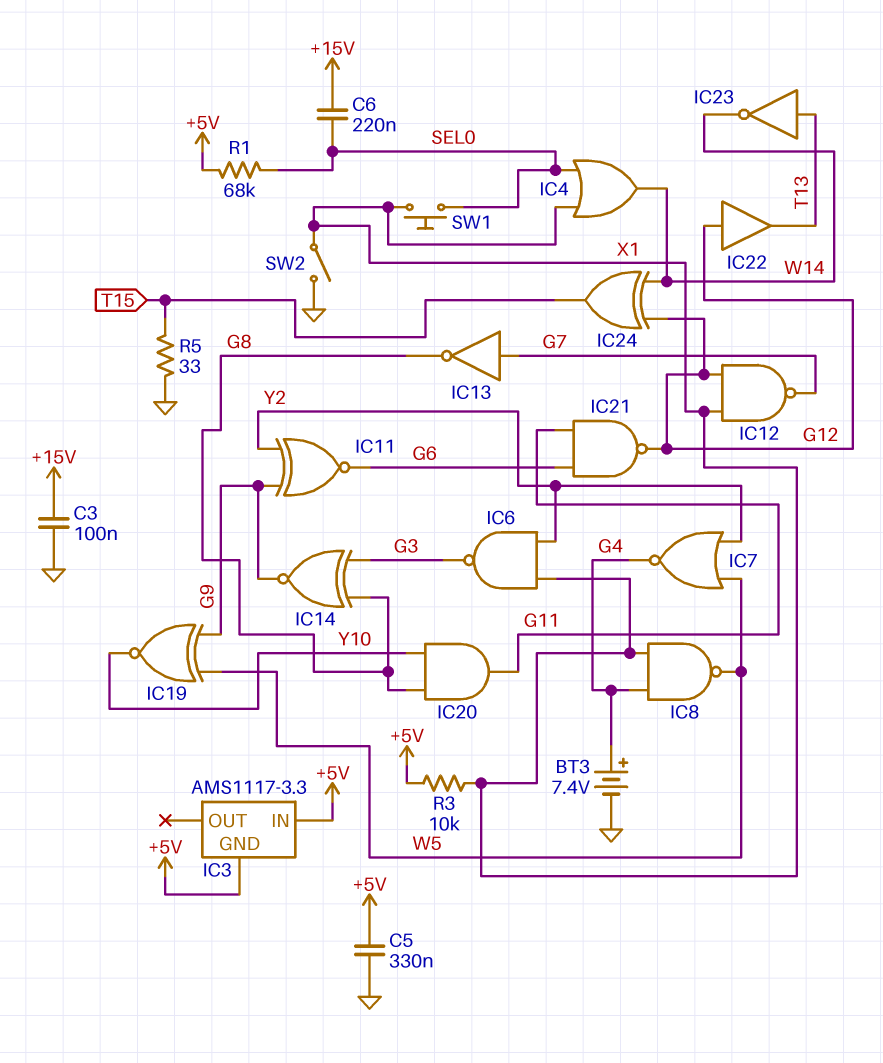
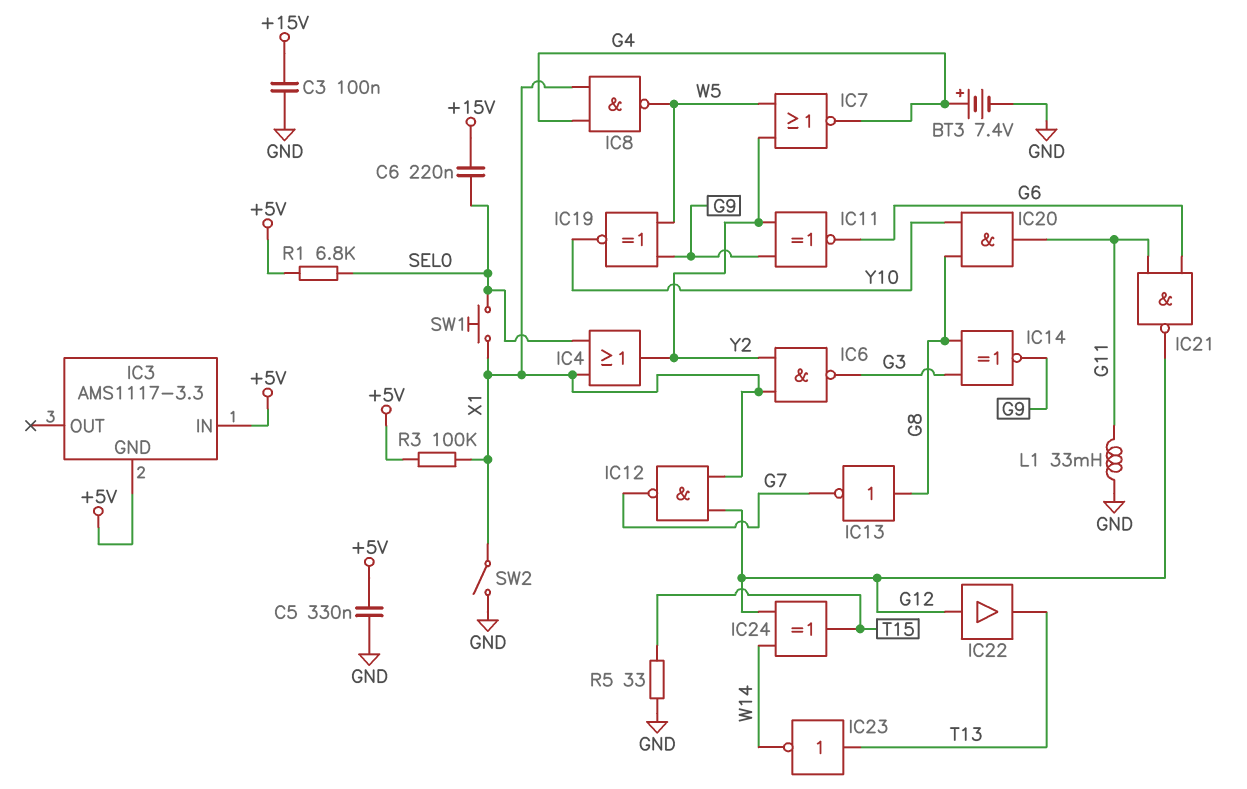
IC4: OR (in SEL0, in X1, out W14) -> OR (in SEL0, in X1, out Y2)
IC13: NOT (in G7, out G8) -> NOT (in G8, out G7)
L1: none -> 33mH (G11, GND)
R1: 68k (+5V, SEL0) -> 6.8k (+5V, SEL0)
R3: 10k (+5V, X1) -> 100k (+5V, X1)

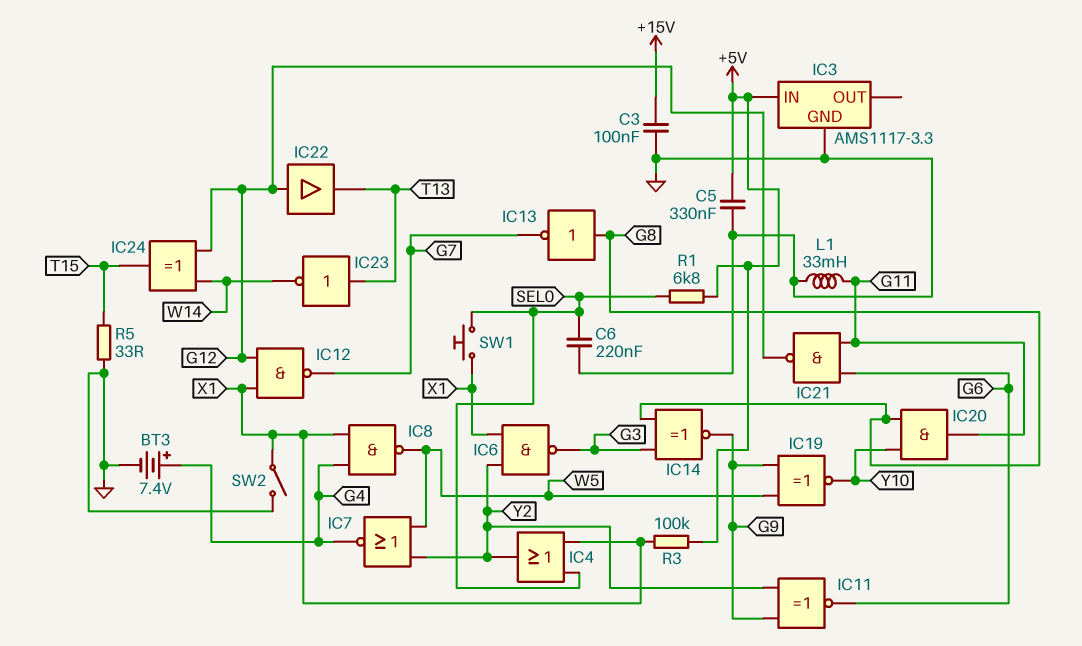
C6: 220nF (+15V, SEL0) -> 220nF (GND, SEL0)
IC3 pin GND: +5V -> GND

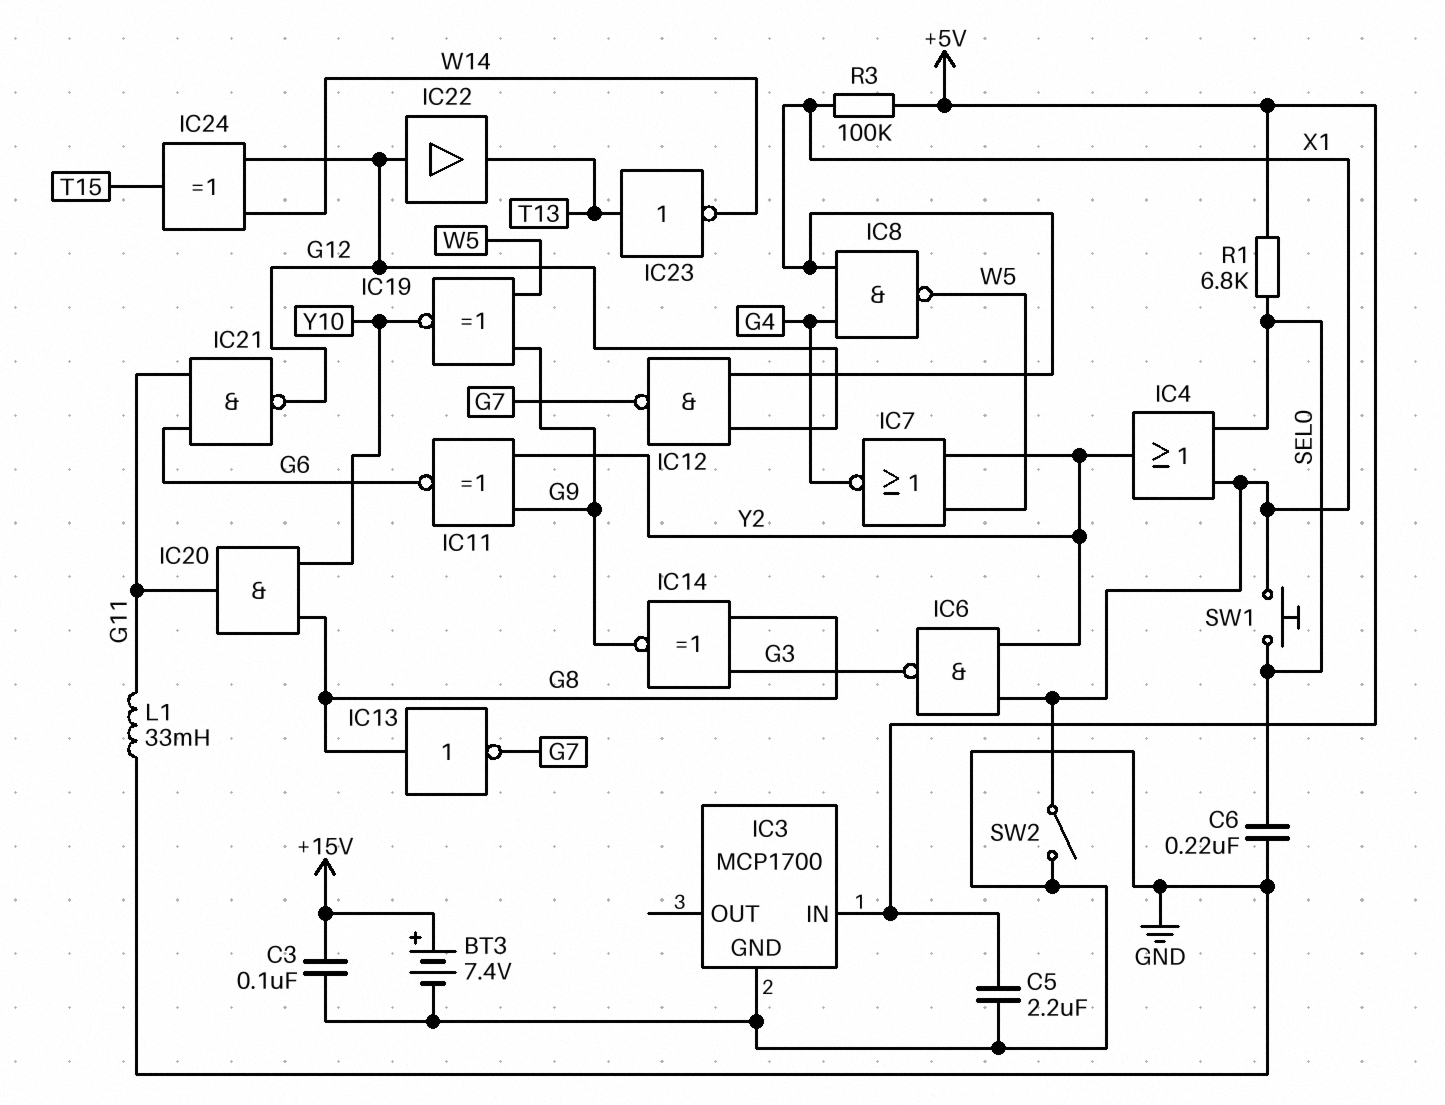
BT3: 7.4V (plus G4, minus GND) -> 7.4V (plus +15V, minus GND)
C5: 330nF (+5V, GND) -> 2.2uF (+5V, GND)
IC3: AMS1117-3.3 -> MCP1700
R5: 33 (GND, T15) -> none

